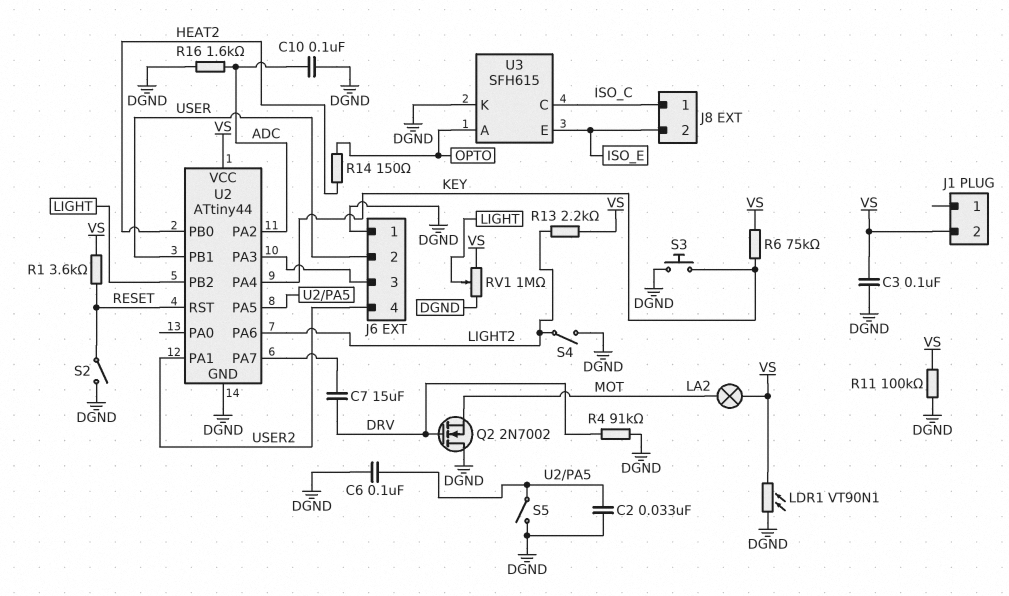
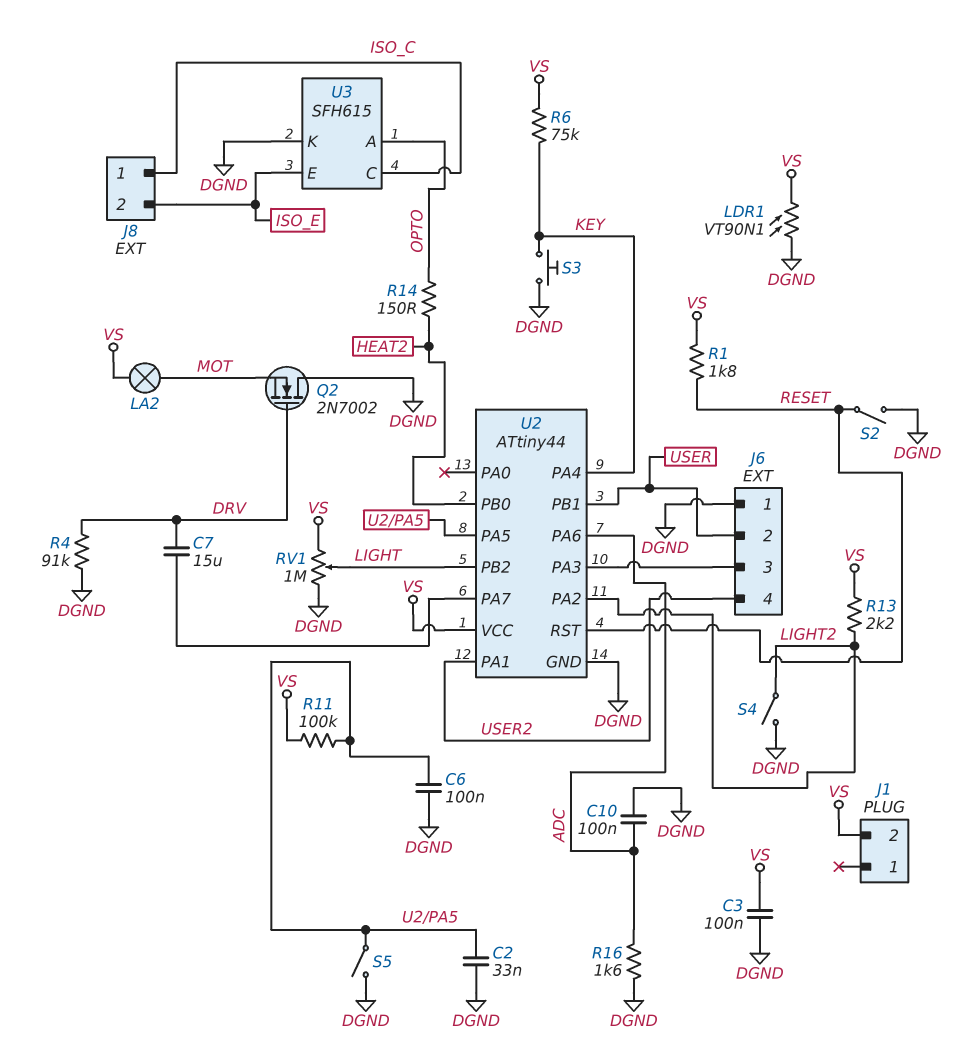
R1: 3.6k (RESET, VS) -> 1.8k (RESET, VS)
R11: 100k (DGND, VS) -> 100k (U2/PA5, VS)
U2 pin PA2: ADC -> LIGHT2
U2 pin PA6: LIGHT2 -> ADC

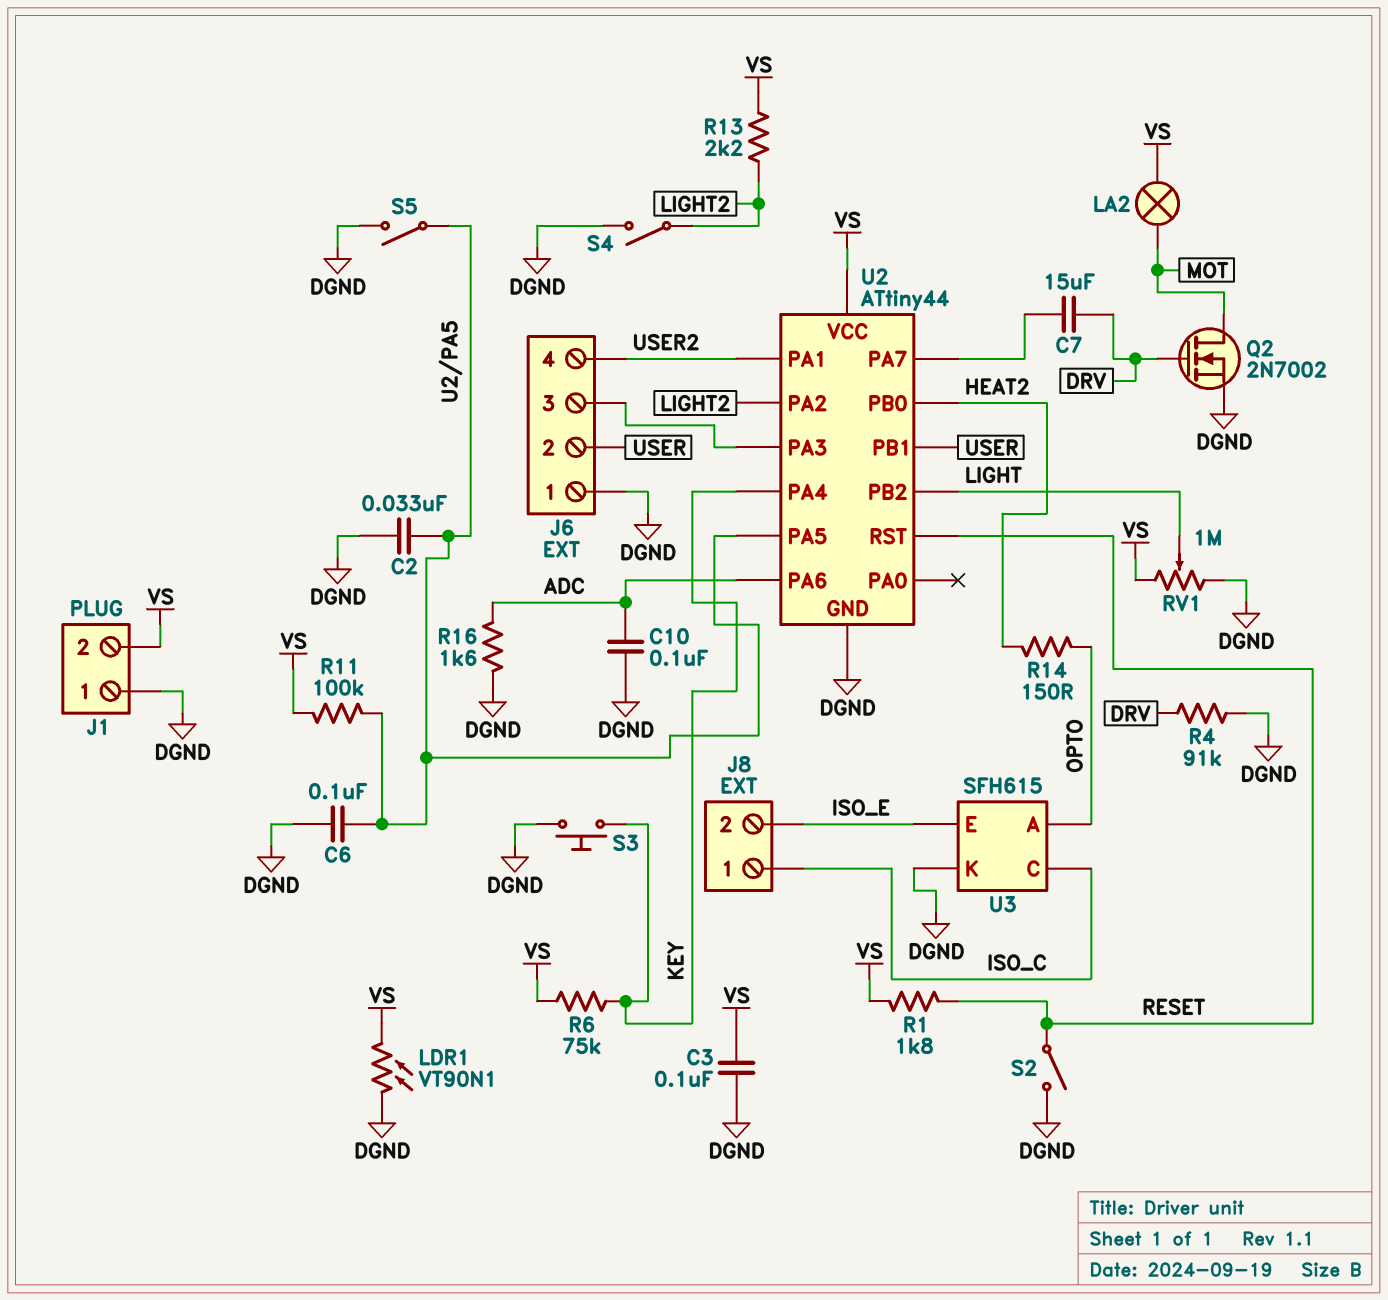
J1 pin 1: none -> DGND
Q2: NMOS 2N7002 (G DRV, D DGND, S MOT) -> NMOS 2N7002 (G DRV, D MOT, S DGND)

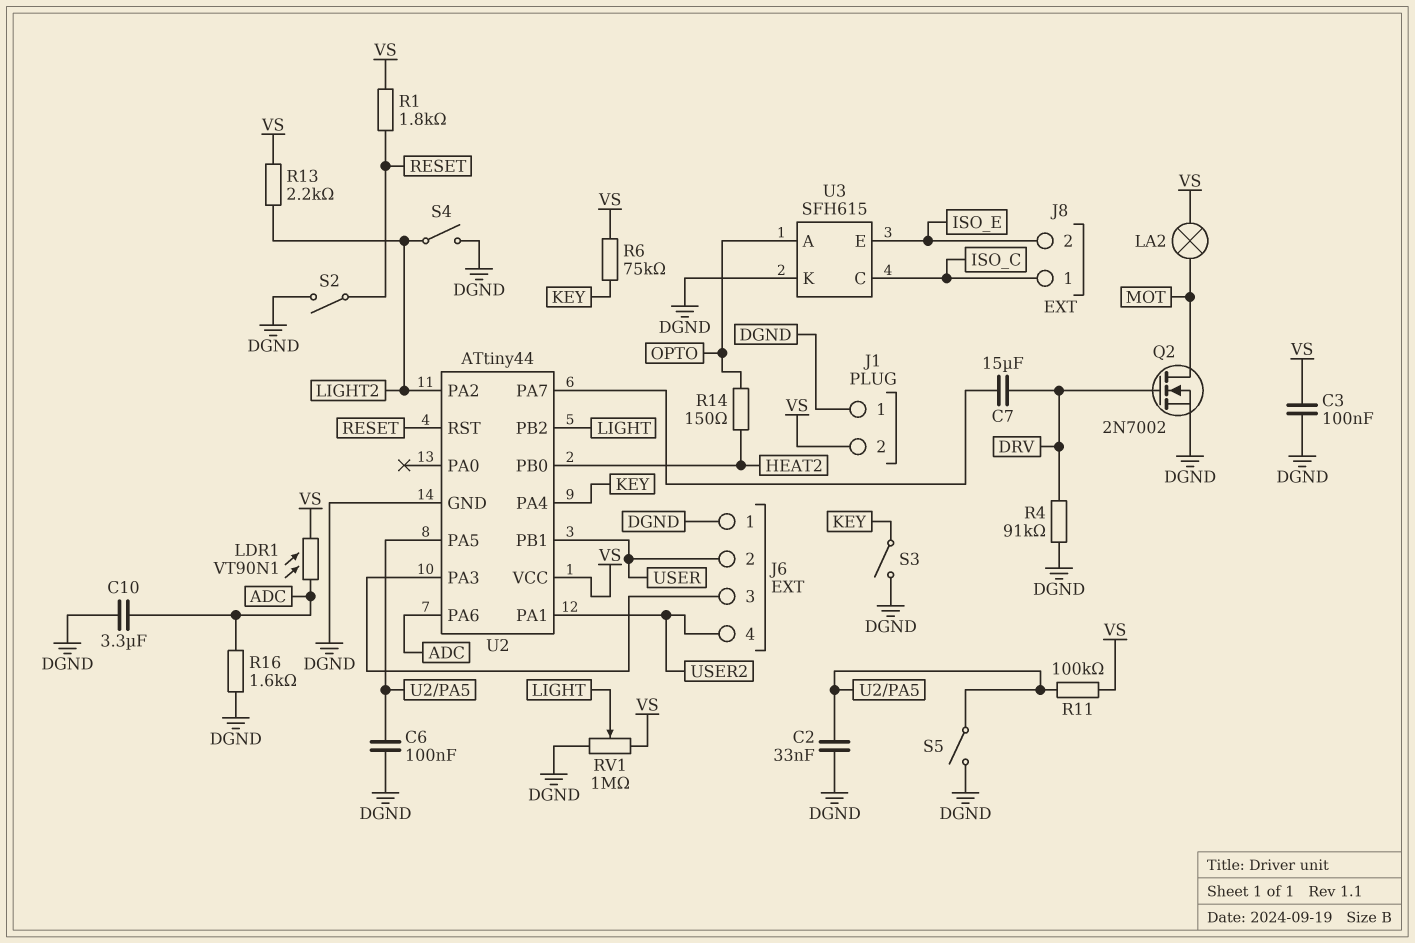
C10: 100nF (ADC, DGND) -> 3.3uF (ADC, DGND)
LDR1: VT90N1 (DGND, VS) -> VT90N1 (ADC, VS)
S3: button (DGND, KEY) -> switch (DGND, KEY)

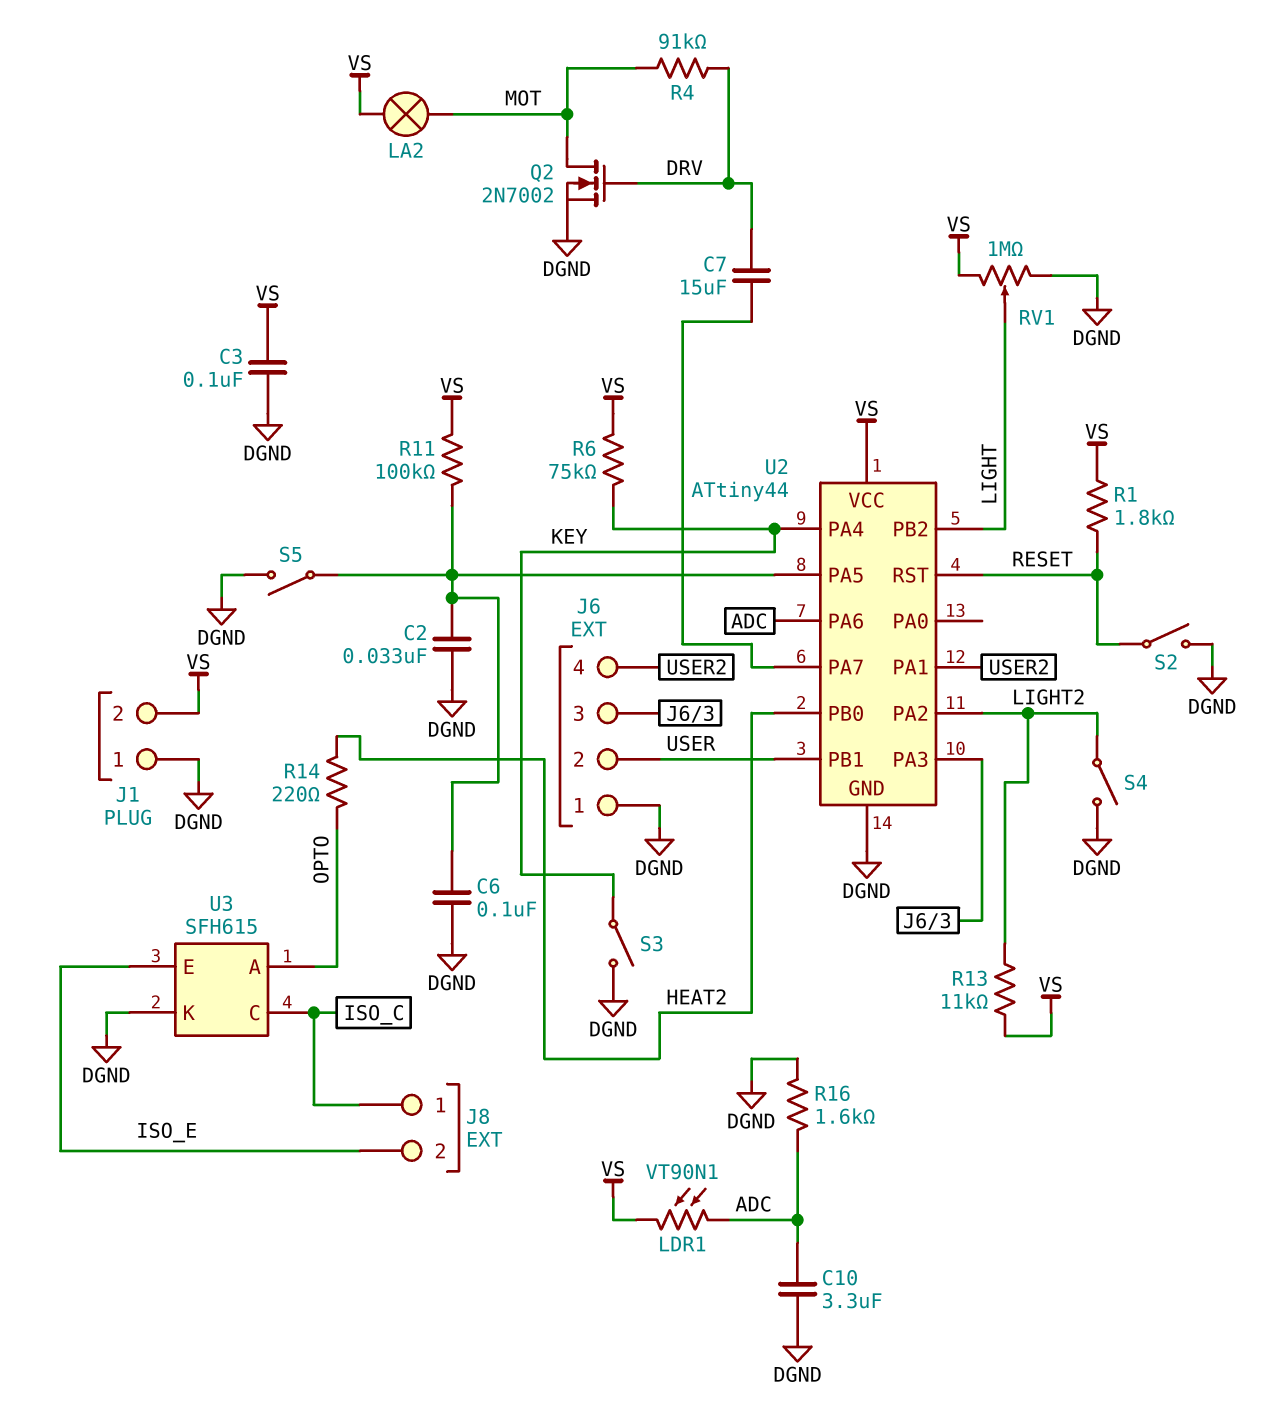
R4: 91k (DGND, DRV) -> 91k (DRV, MOT)
R13: 2.2k (LIGHT2, VS) -> 11k (LIGHT2, VS)
R14: 150 (HEAT2, OPTO) -> 220 (HEAT2, OPTO)

